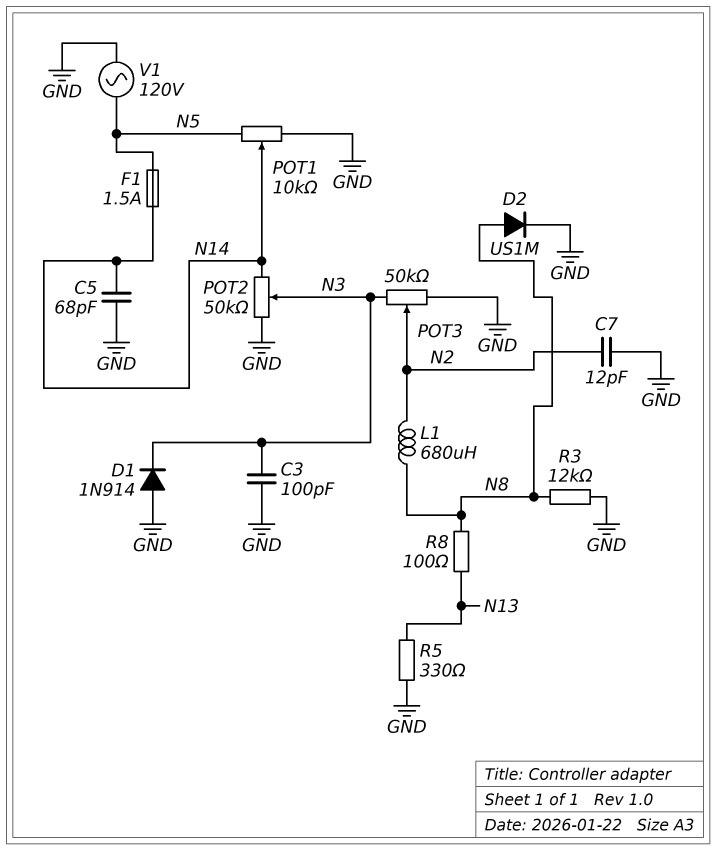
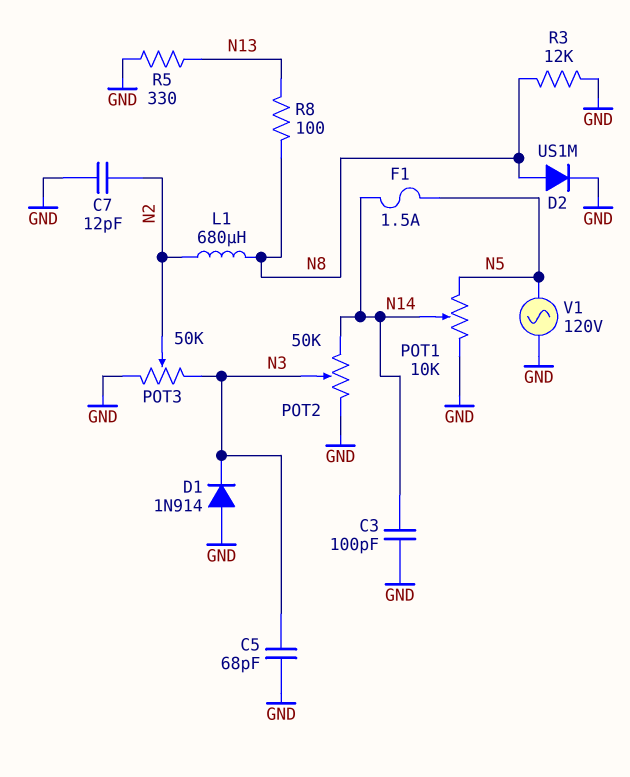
C3: 100pF (GND, N3) -> 100pF (GND, N14)
C5: 68pF (GND, N14) -> 68pF (GND, N3)

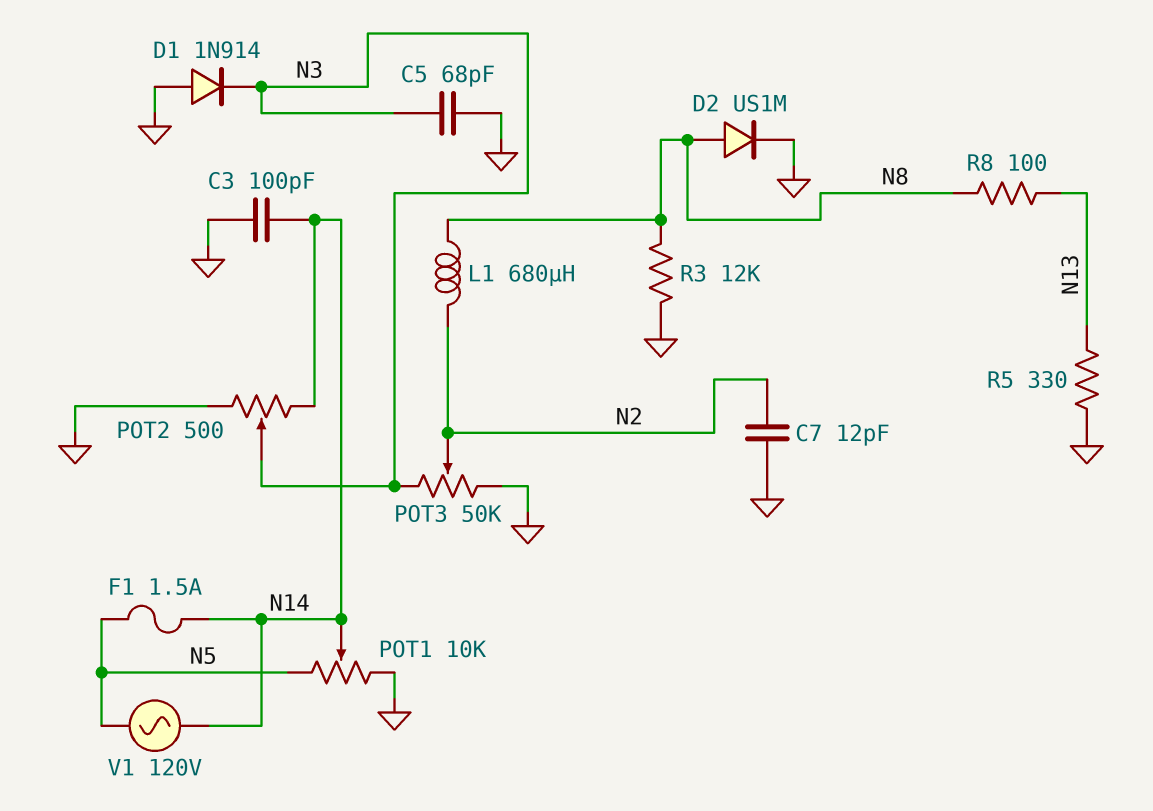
POT2: 50k (GND, N14, wiper N3) -> 500 (GND, N14, wiper N3)
V1: AC 120V (GND, N5) -> AC 120V (N5, N14)

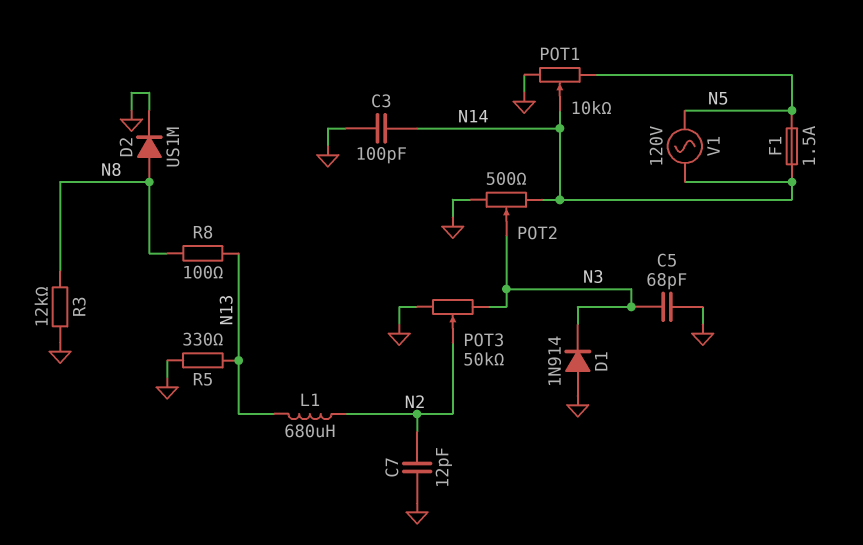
L1: 680uH (N2, N8) -> 680uH (N2, N13)

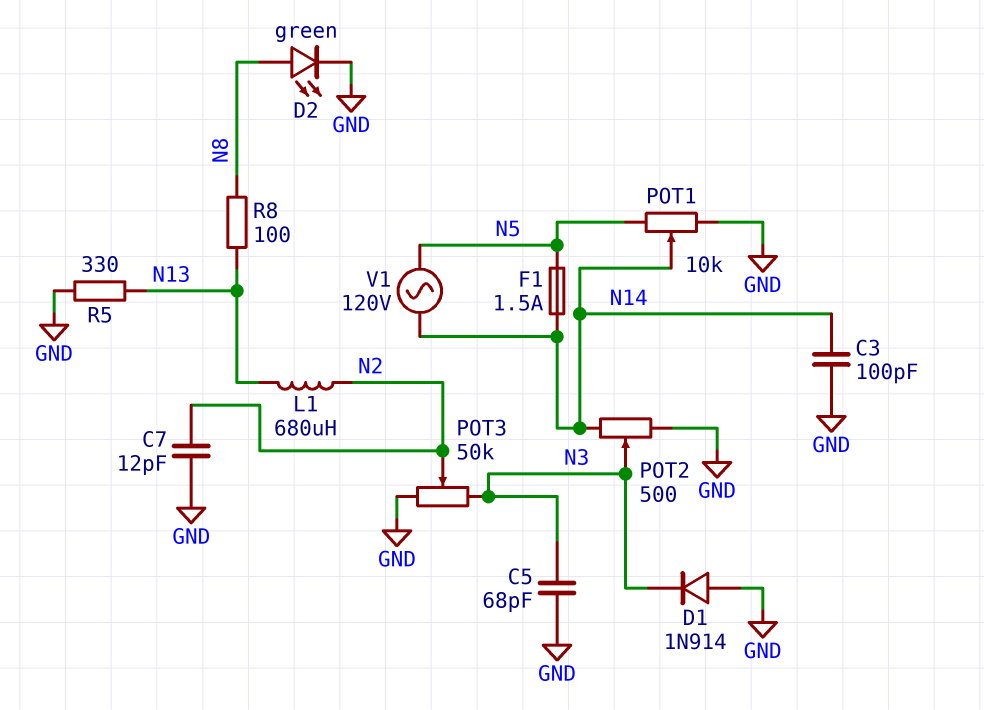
D2: diode US1M (A N8, K GND) -> LED green (A N8, K GND)
R3: 12k (GND, N8) -> none

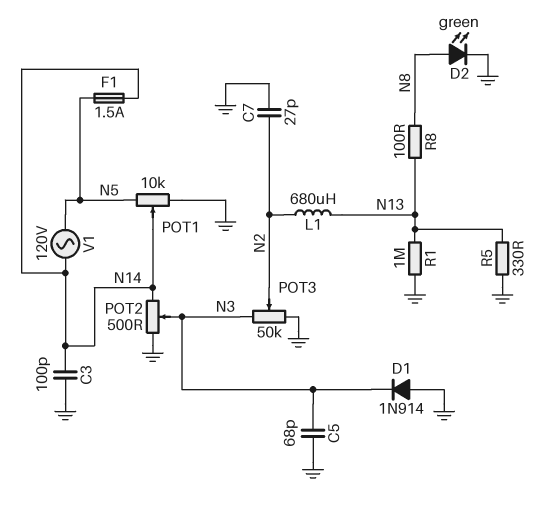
C7: 12pF (GND, N2) -> 27pF (GND, N2)
R1: none -> 1M (GND, N13)

